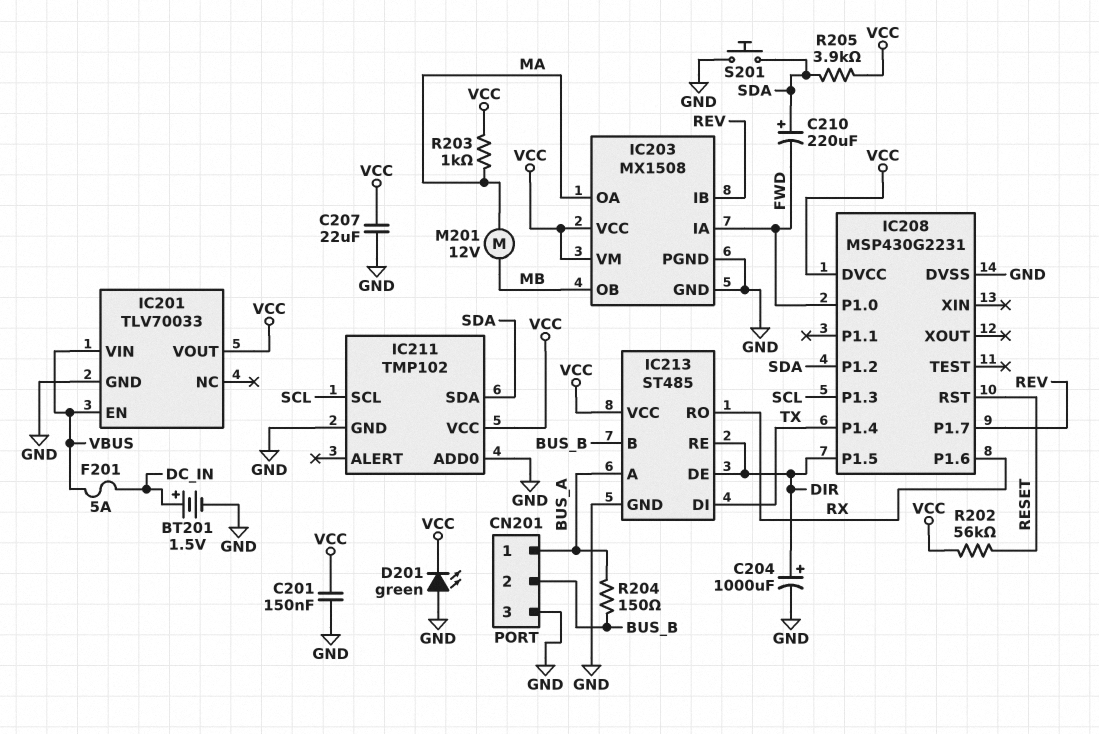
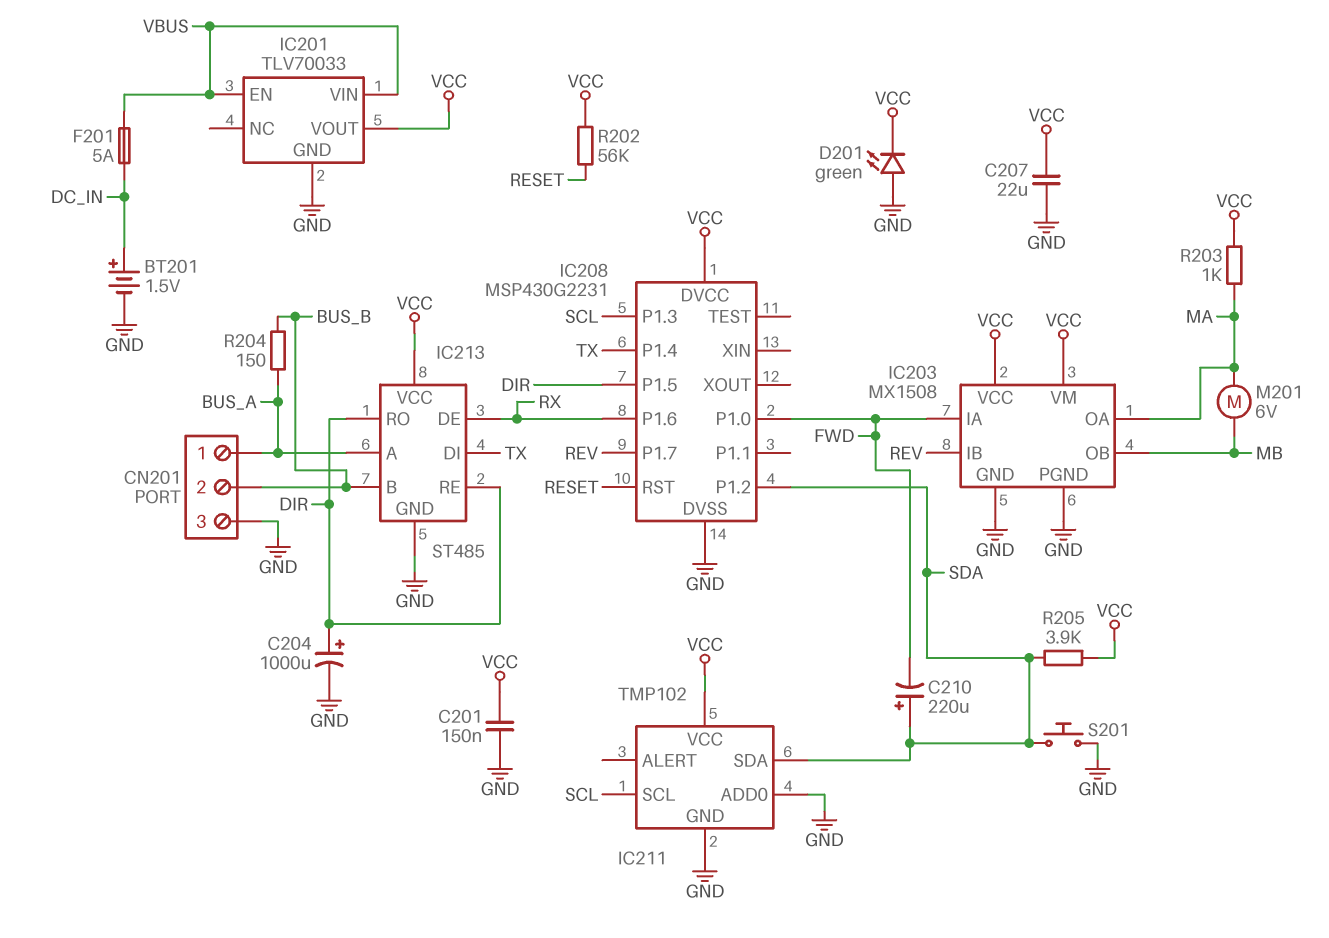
IC213 pin DE: DIR -> RX
IC213 pin RO: RX -> DIR
M201: motor 12V (MA, MB) -> motor 6V (MA, MB)

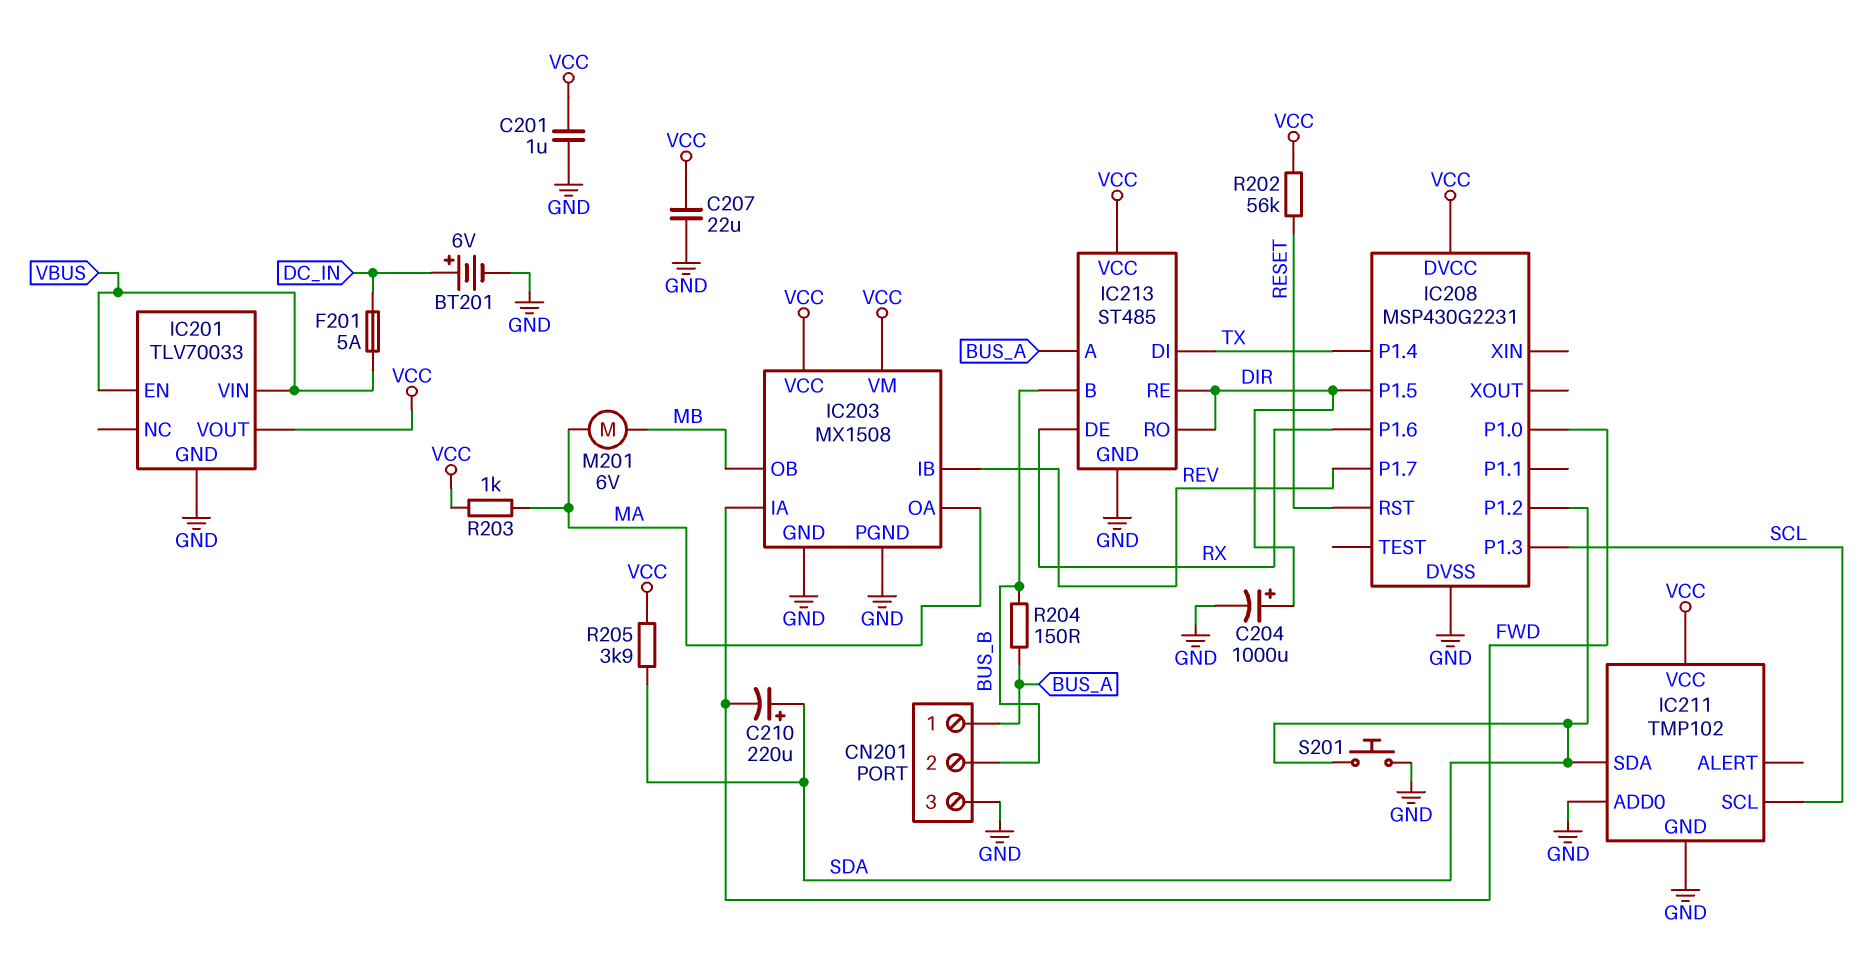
BT201: 1.5V (plus DC_IN, minus GND) -> 6V (plus DC_IN, minus GND)
C201: 150nF (GND, VCC) -> 1uF (GND, VCC)
D201: LED green (A GND, K VCC) -> none

